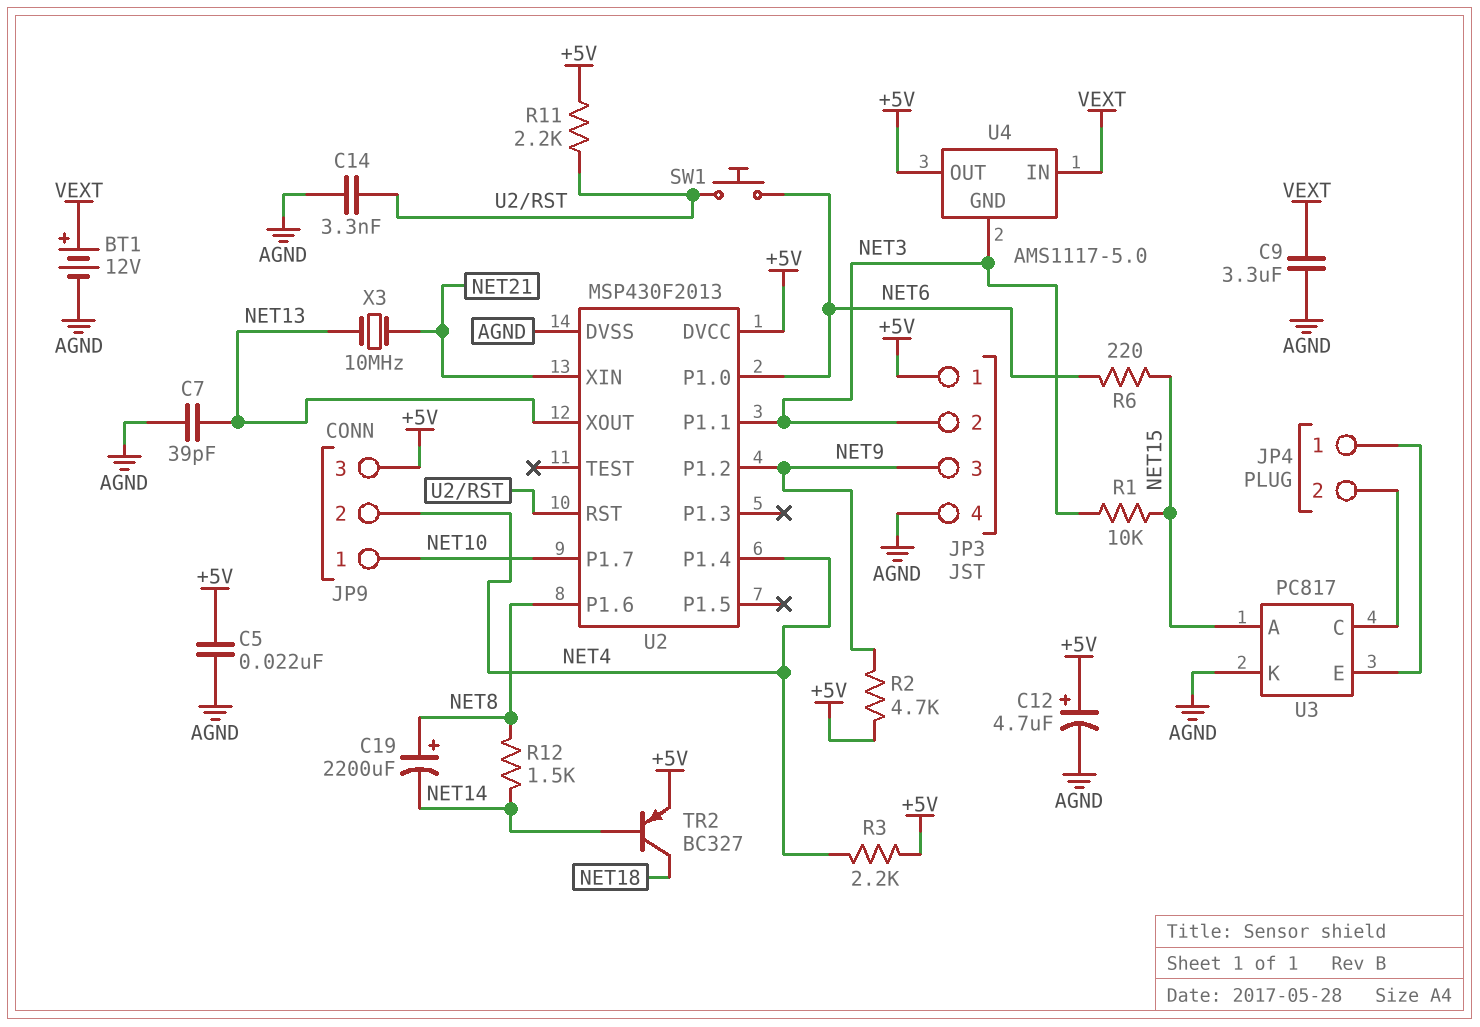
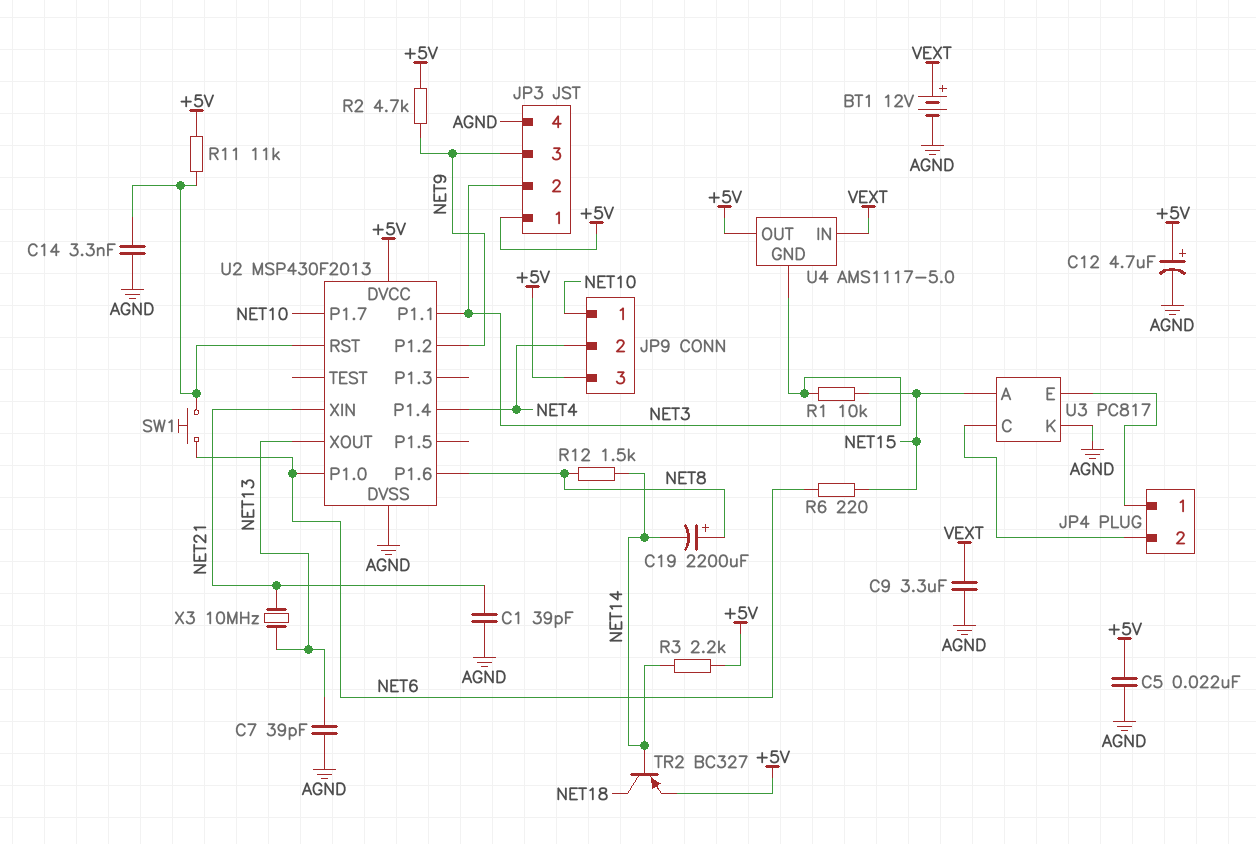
C1: none -> 39pF (AGND, NET21)
R3: 2.2k (+5V, NET4) -> 2.2k (+5V, NET14)
R11: 2.2k (+5V, U2/RST) -> 11k (+5V, U2/RST)

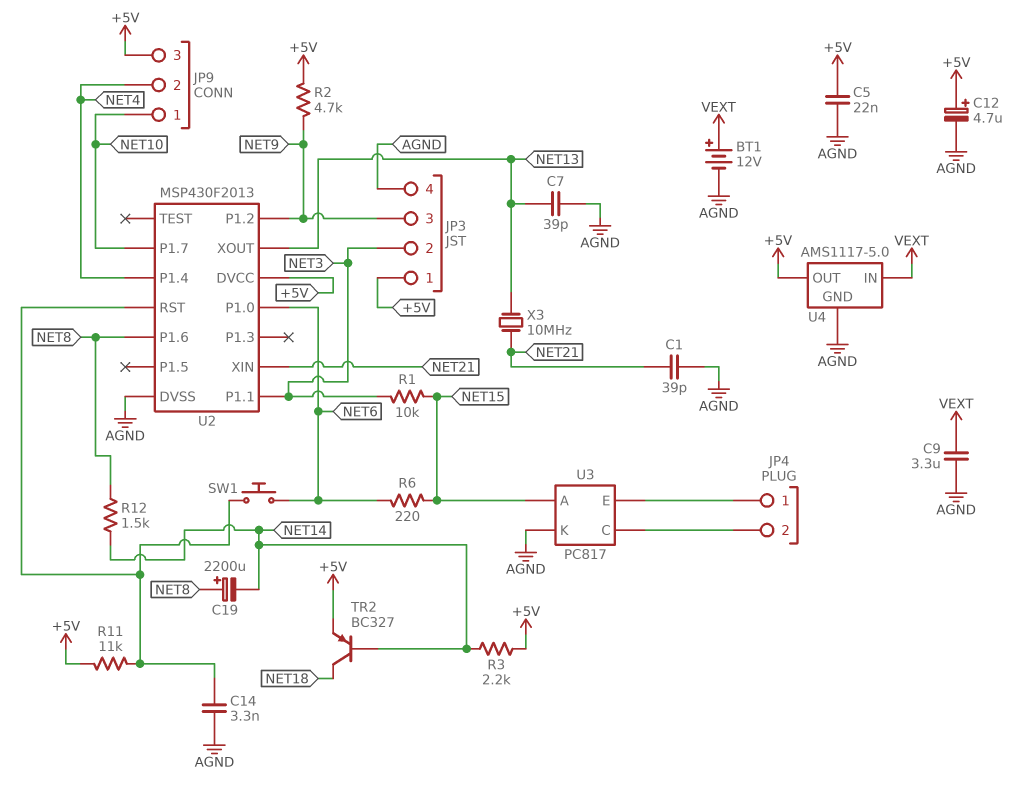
U4 pin GND: NET3 -> AGND

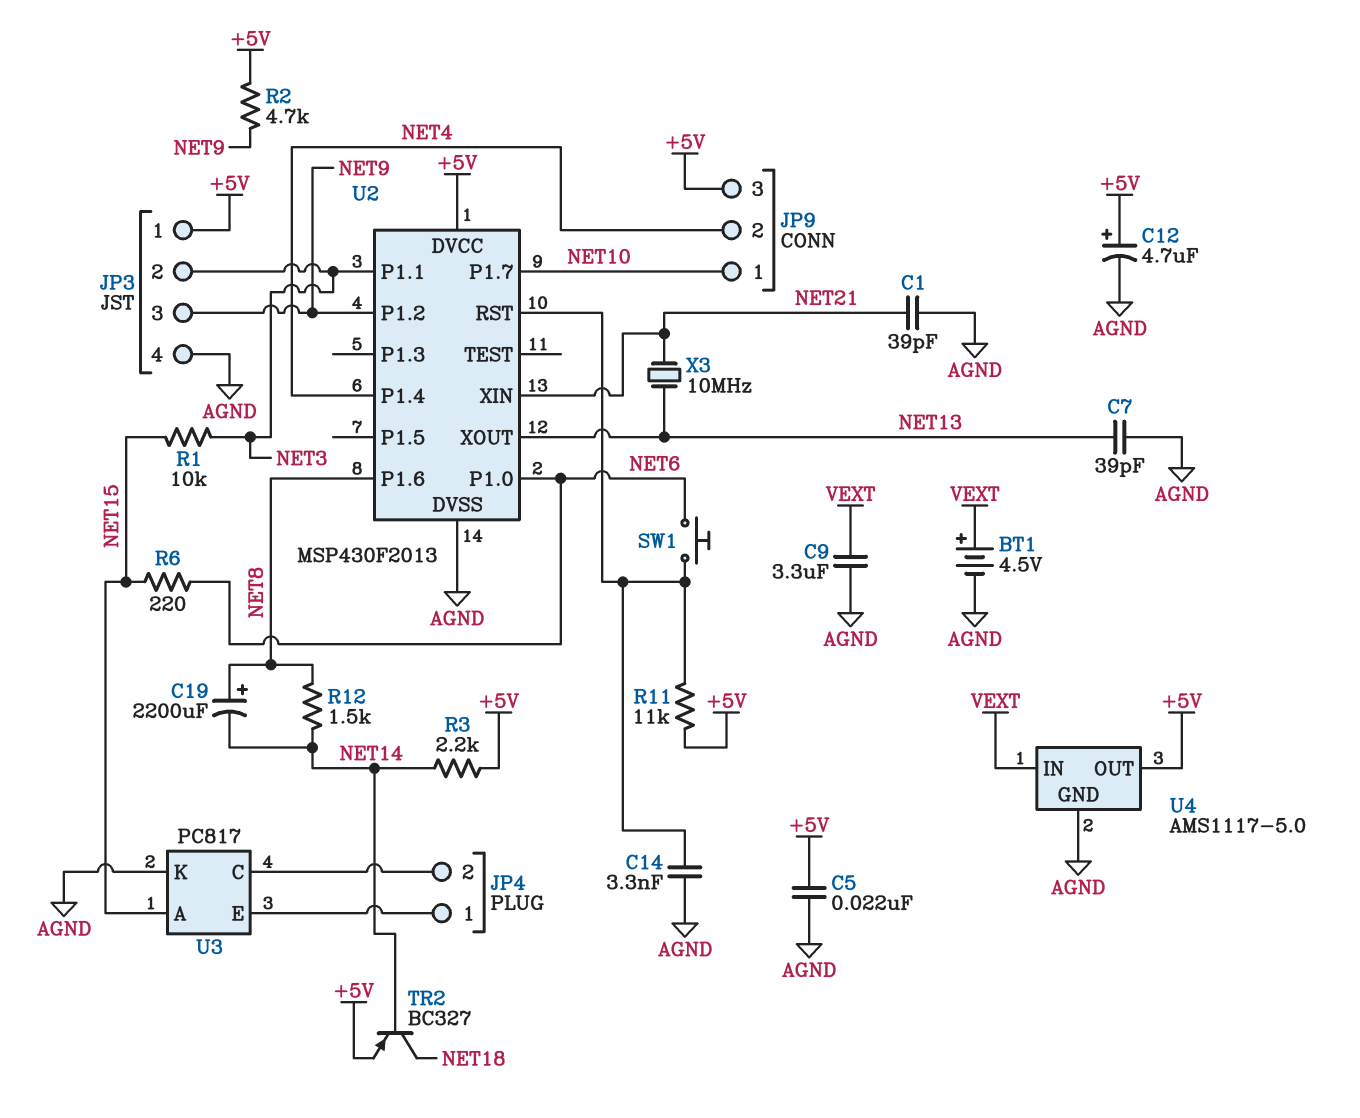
BT1: 12V (plus VEXT, minus AGND) -> 4.5V (plus VEXT, minus AGND)

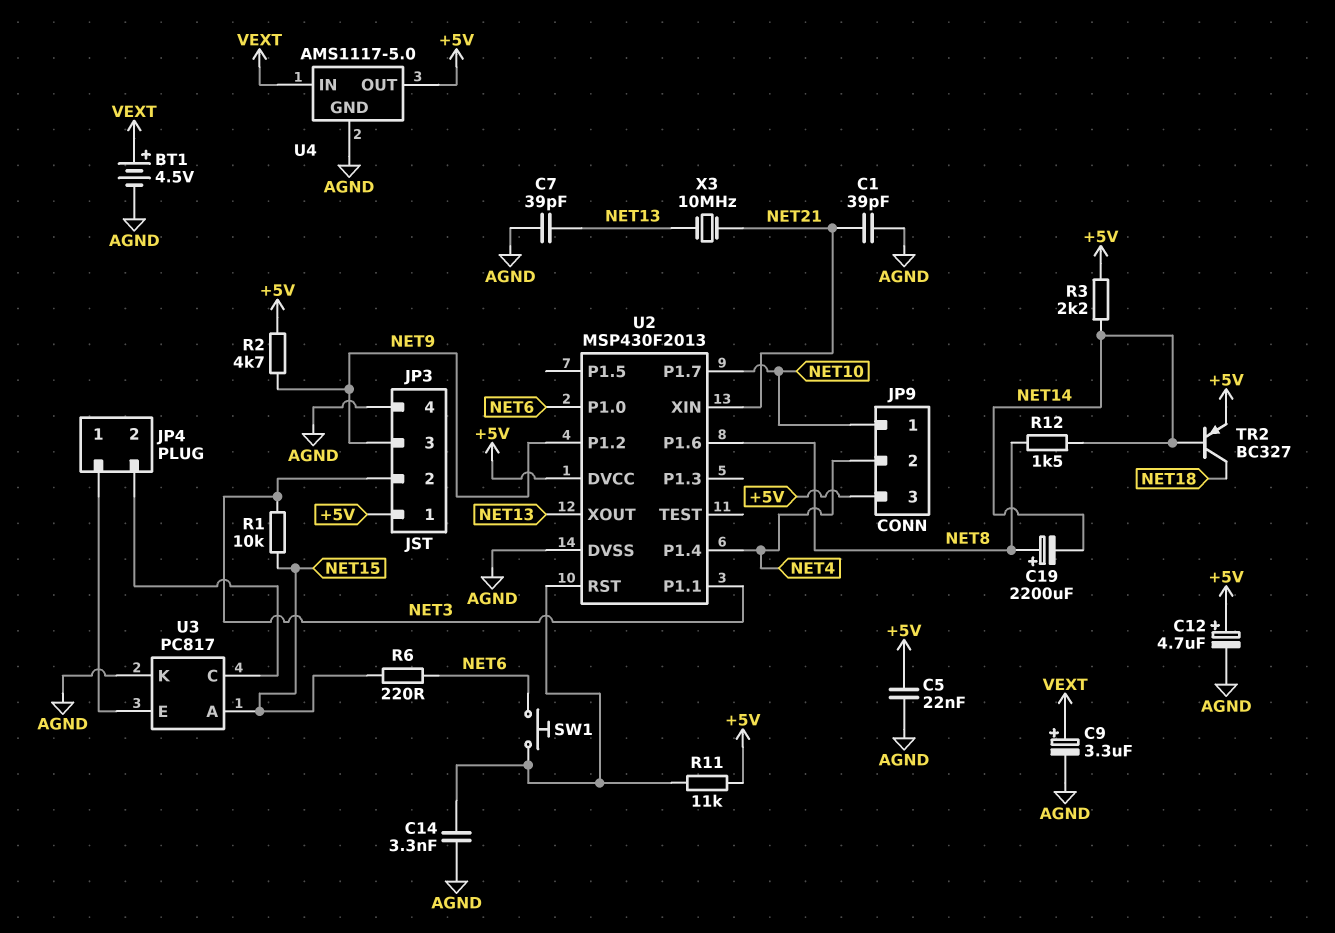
C9: 3.3uF (AGND, VEXT) -> 3.3uF (plus VEXT, minus AGND)

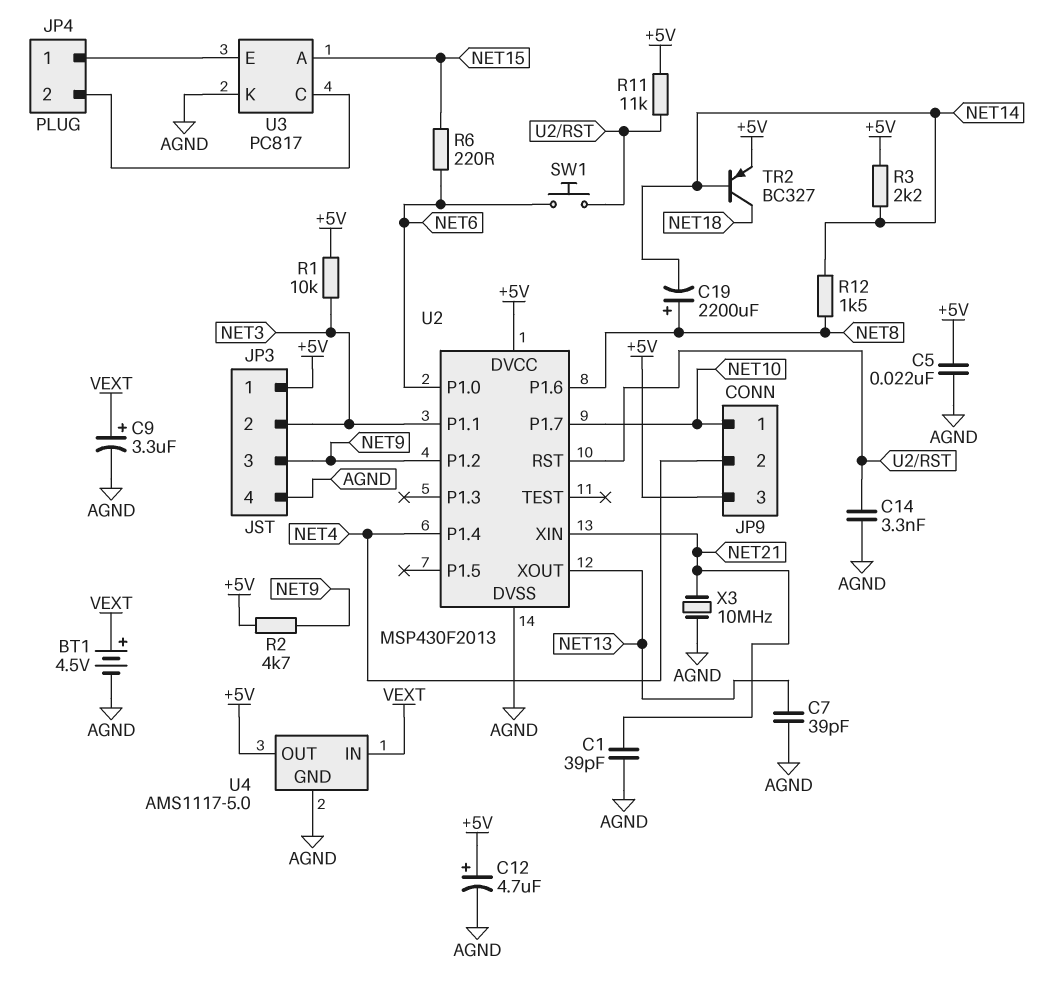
R1: 10k (NET3, NET15) -> 10k (+5V, NET3)
X3: 10MHz (NET13, NET21) -> 10MHz (AGND, NET21)

